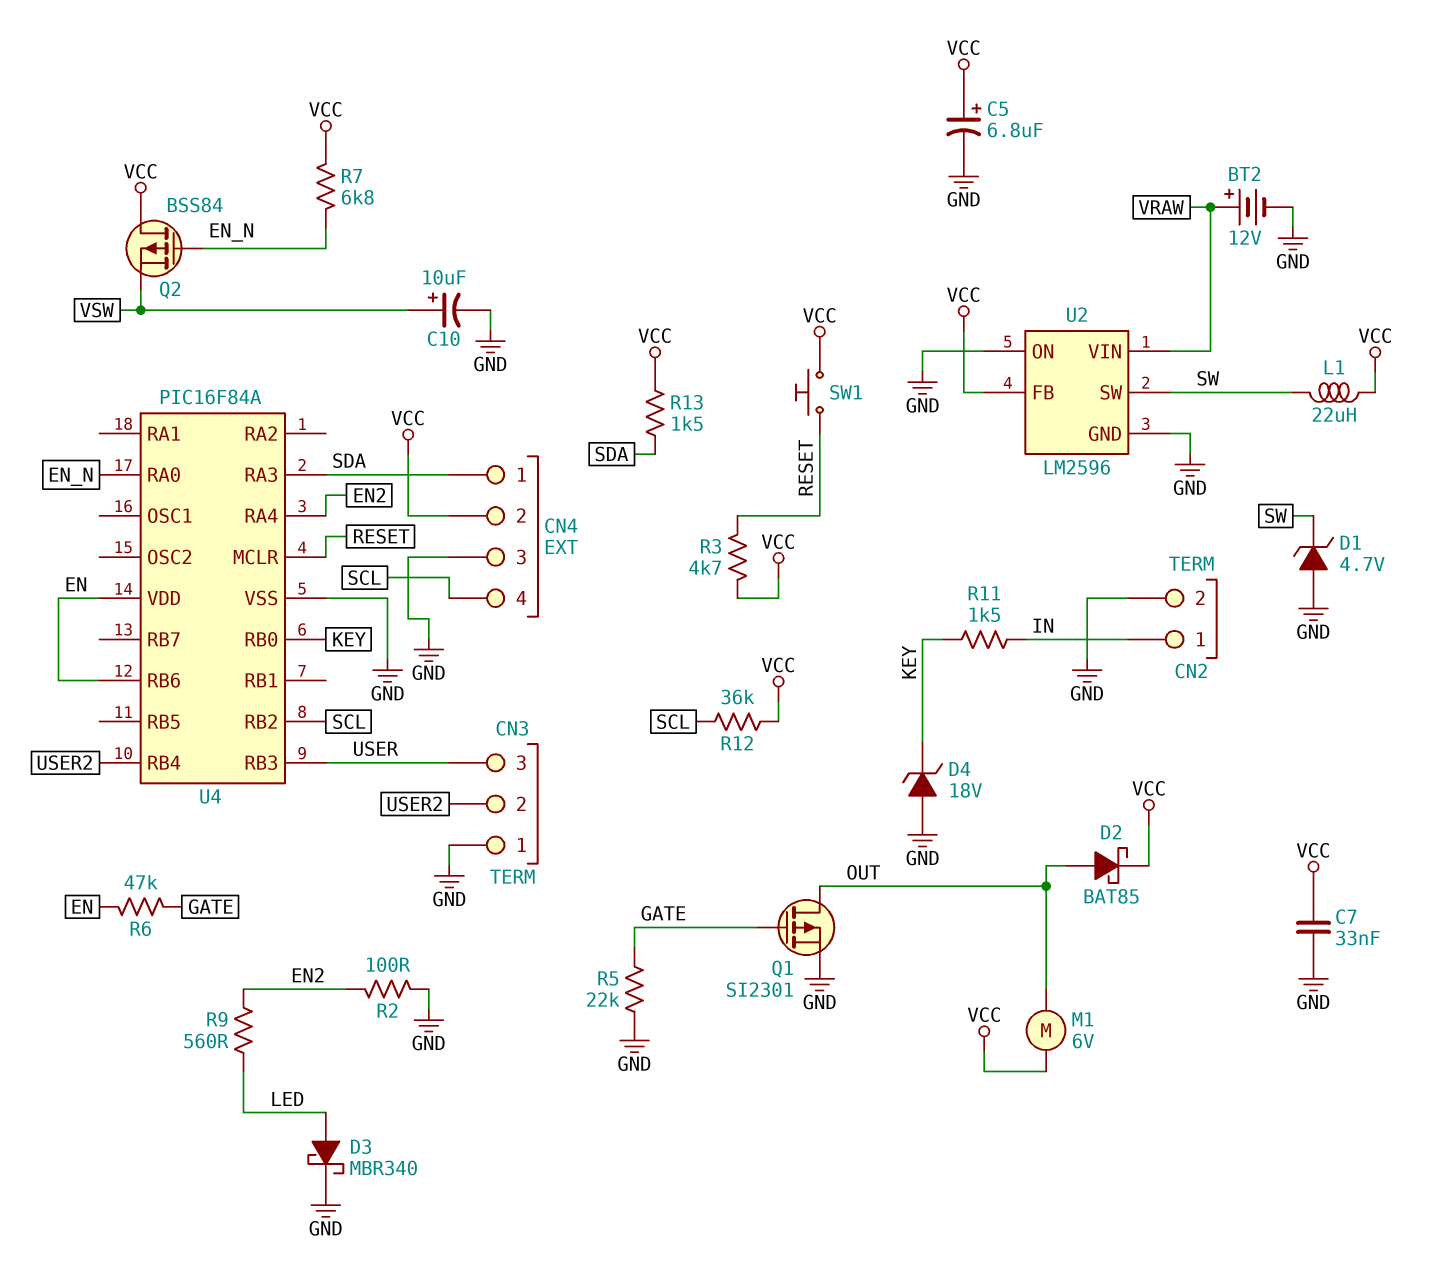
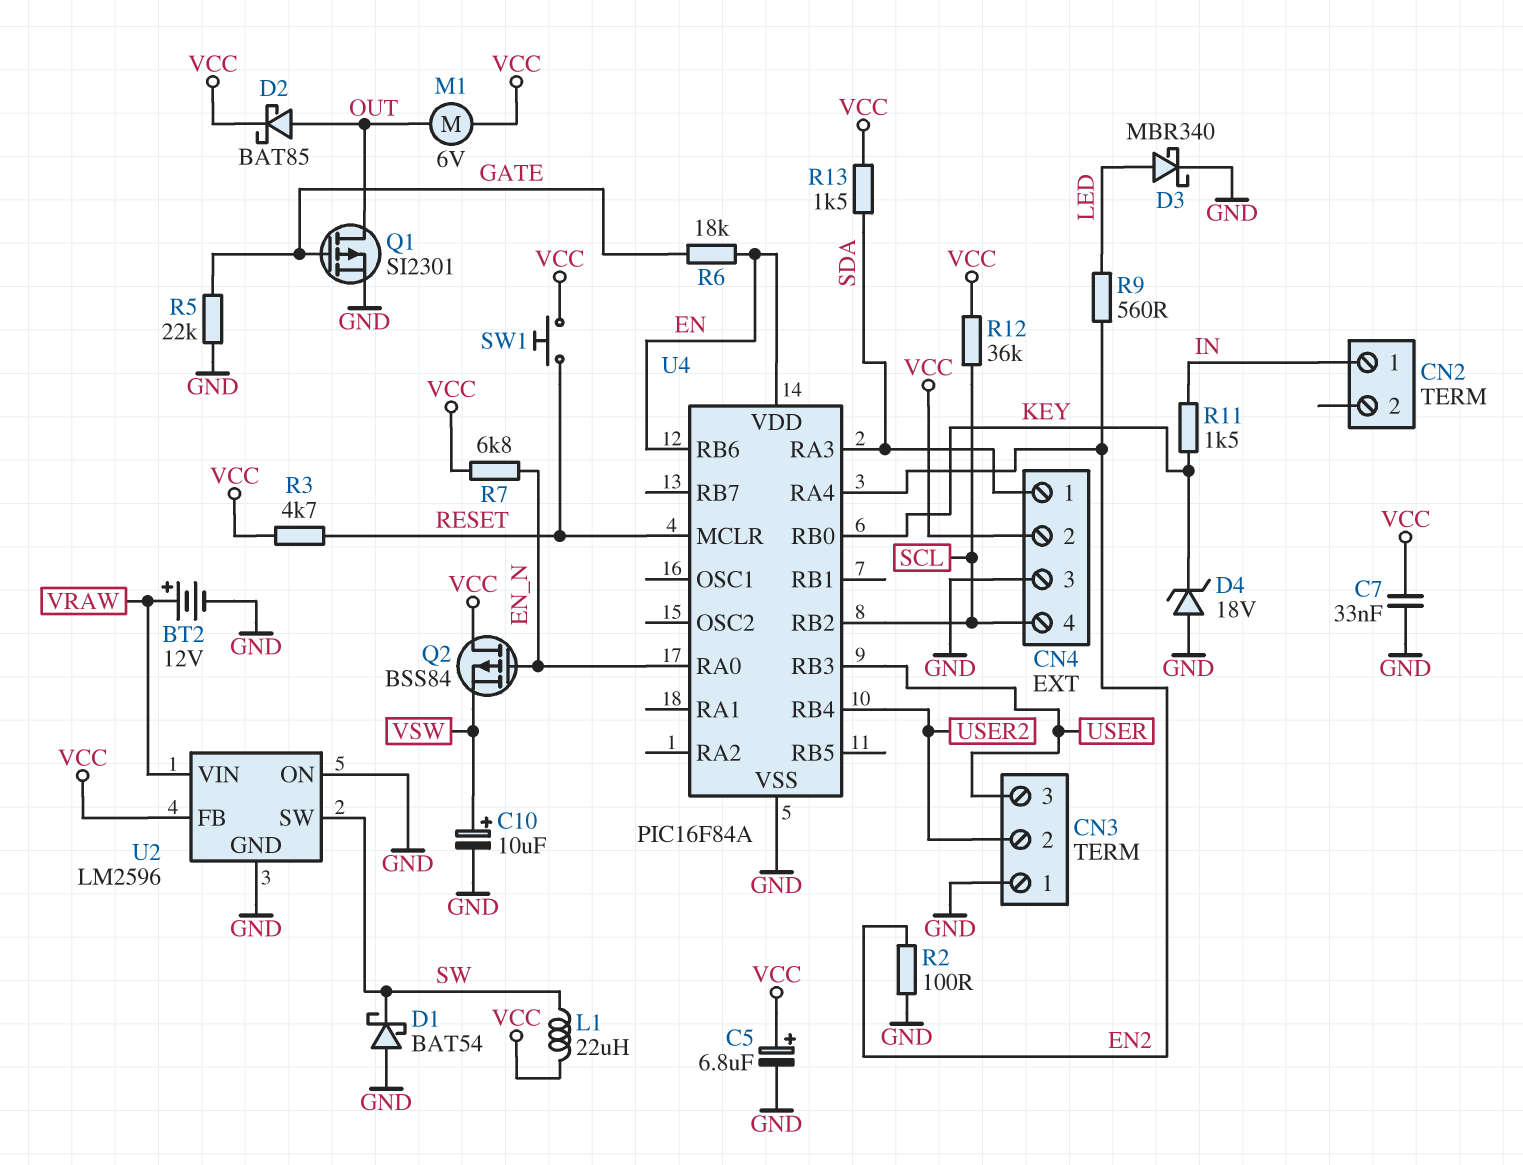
CN2 pin 2: GND -> none
D1: zener 4.7V (A GND, K SW) -> schottky BAT54 (A GND, K SW)
R6: 47k (EN, GATE) -> 18k (EN, GATE)

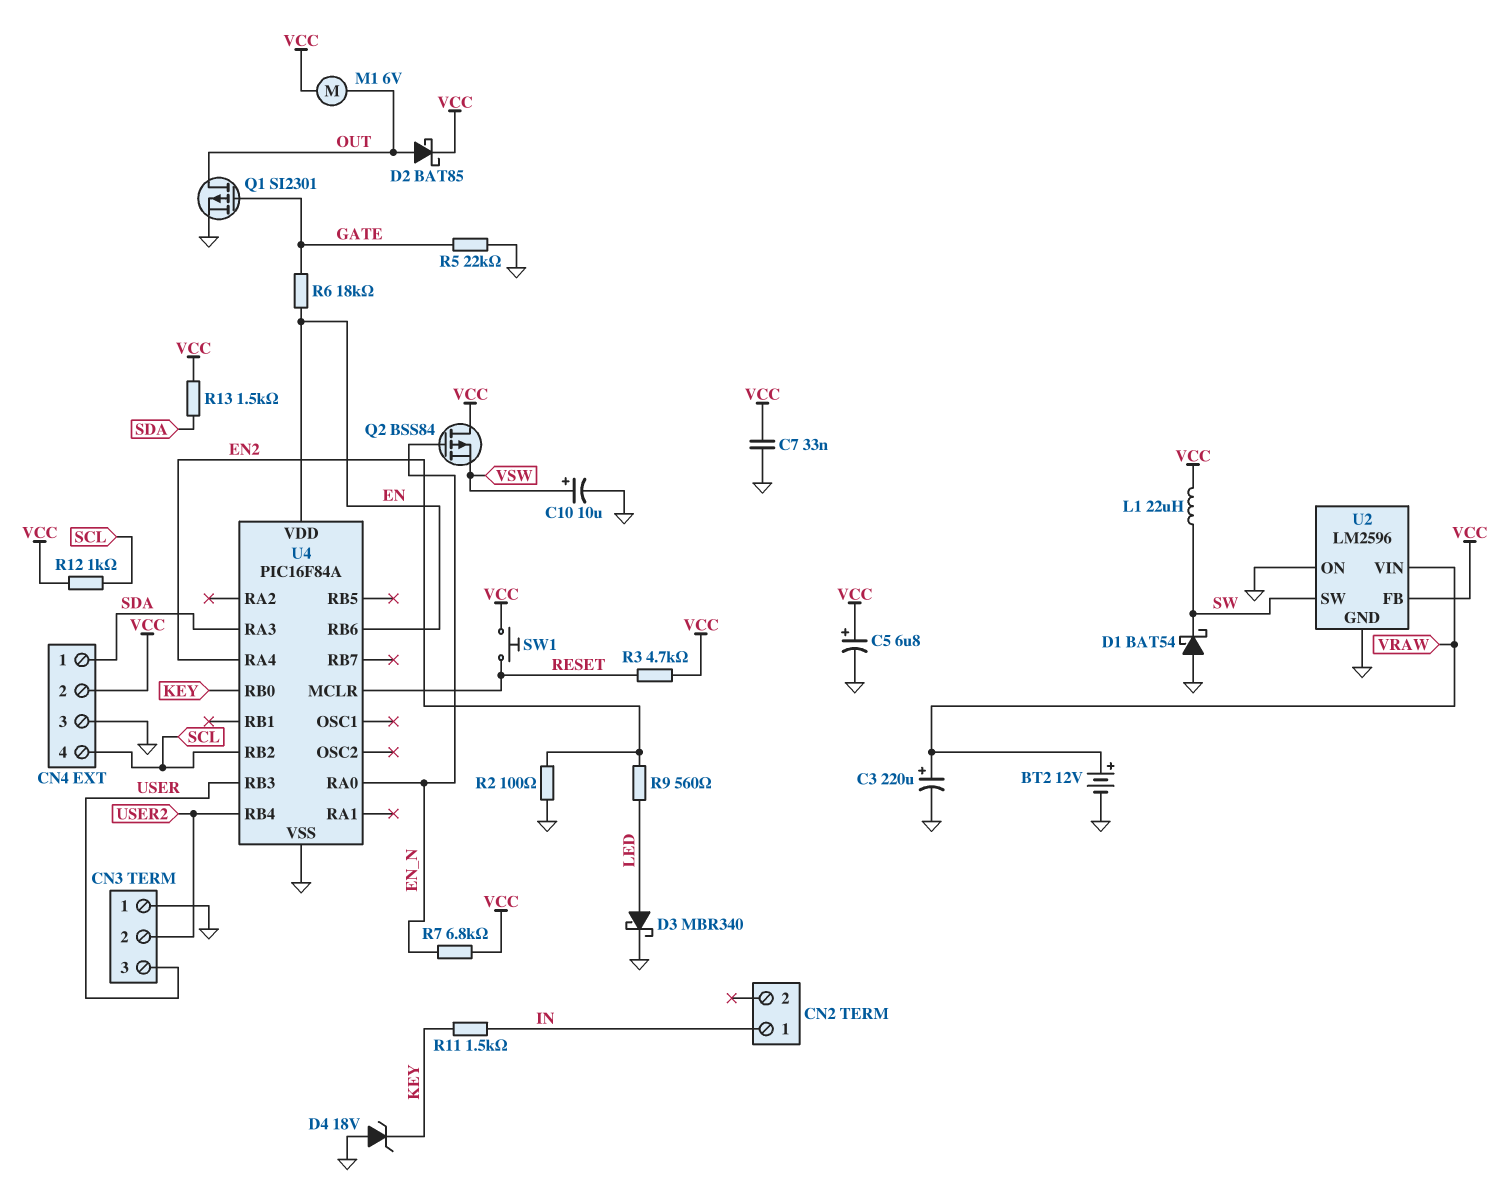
C3: none -> 220uF (plus VRAW, minus GND)
R12: 36k (SCL, VCC) -> 1k (SCL, VCC)

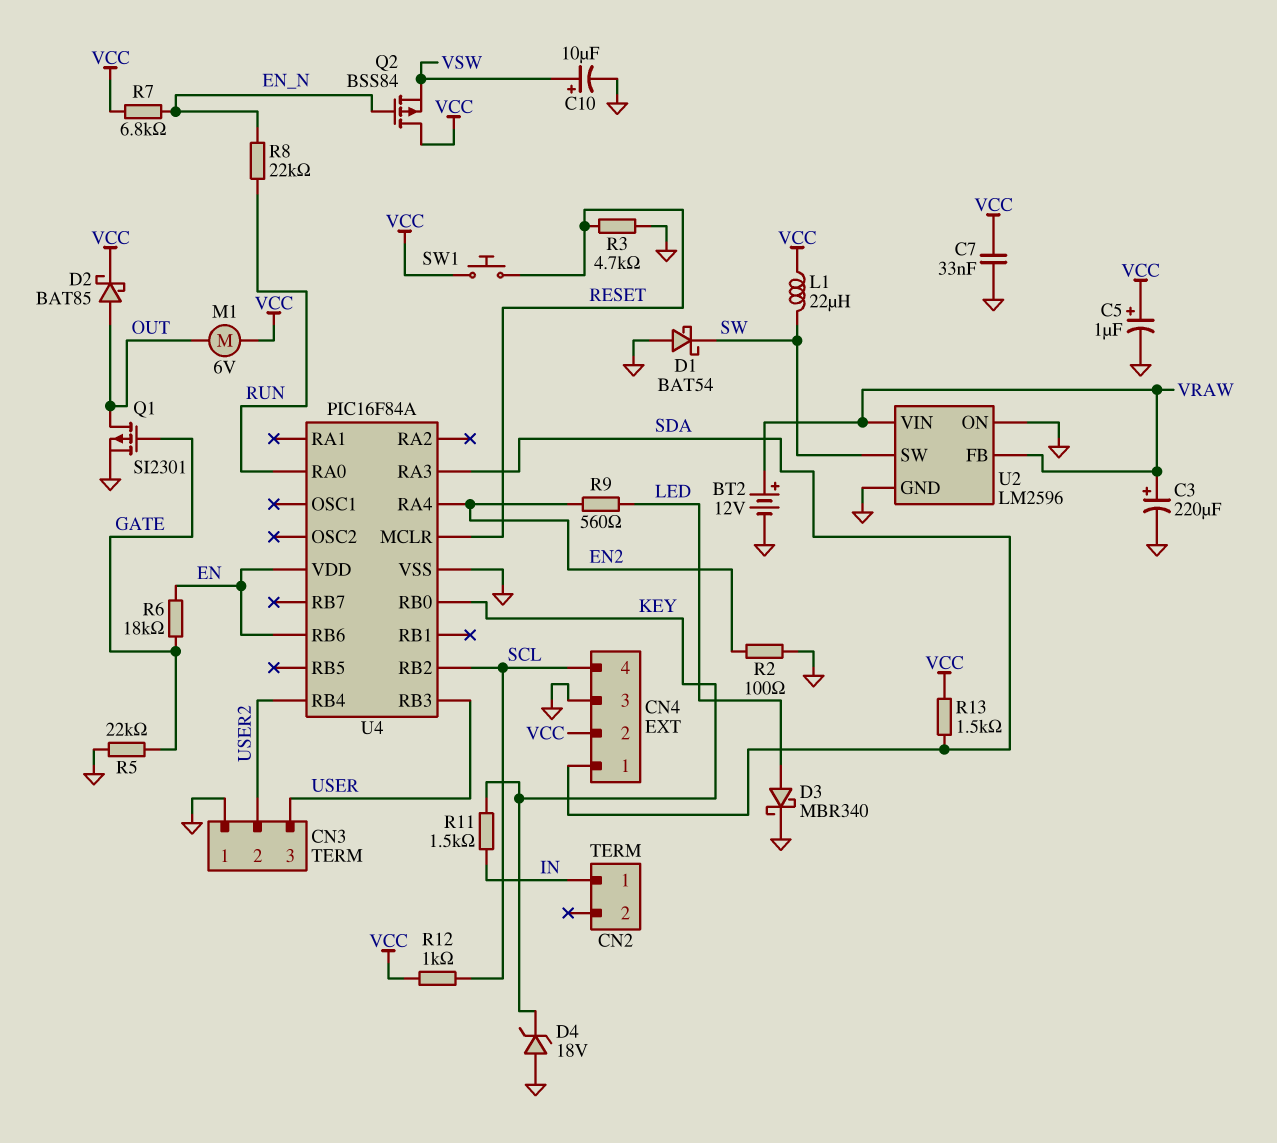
C5: 6.8uF (plus VCC, minus GND) -> 1uF (plus VCC, minus GND)
R3: 4.7k (RESET, VCC) -> 4.7k (GND, RESET)
R8: none -> 22k (EN_N, RUN)
U2 pin FB: VCC -> VRAW
U4 pin RA0: EN_N -> RUN

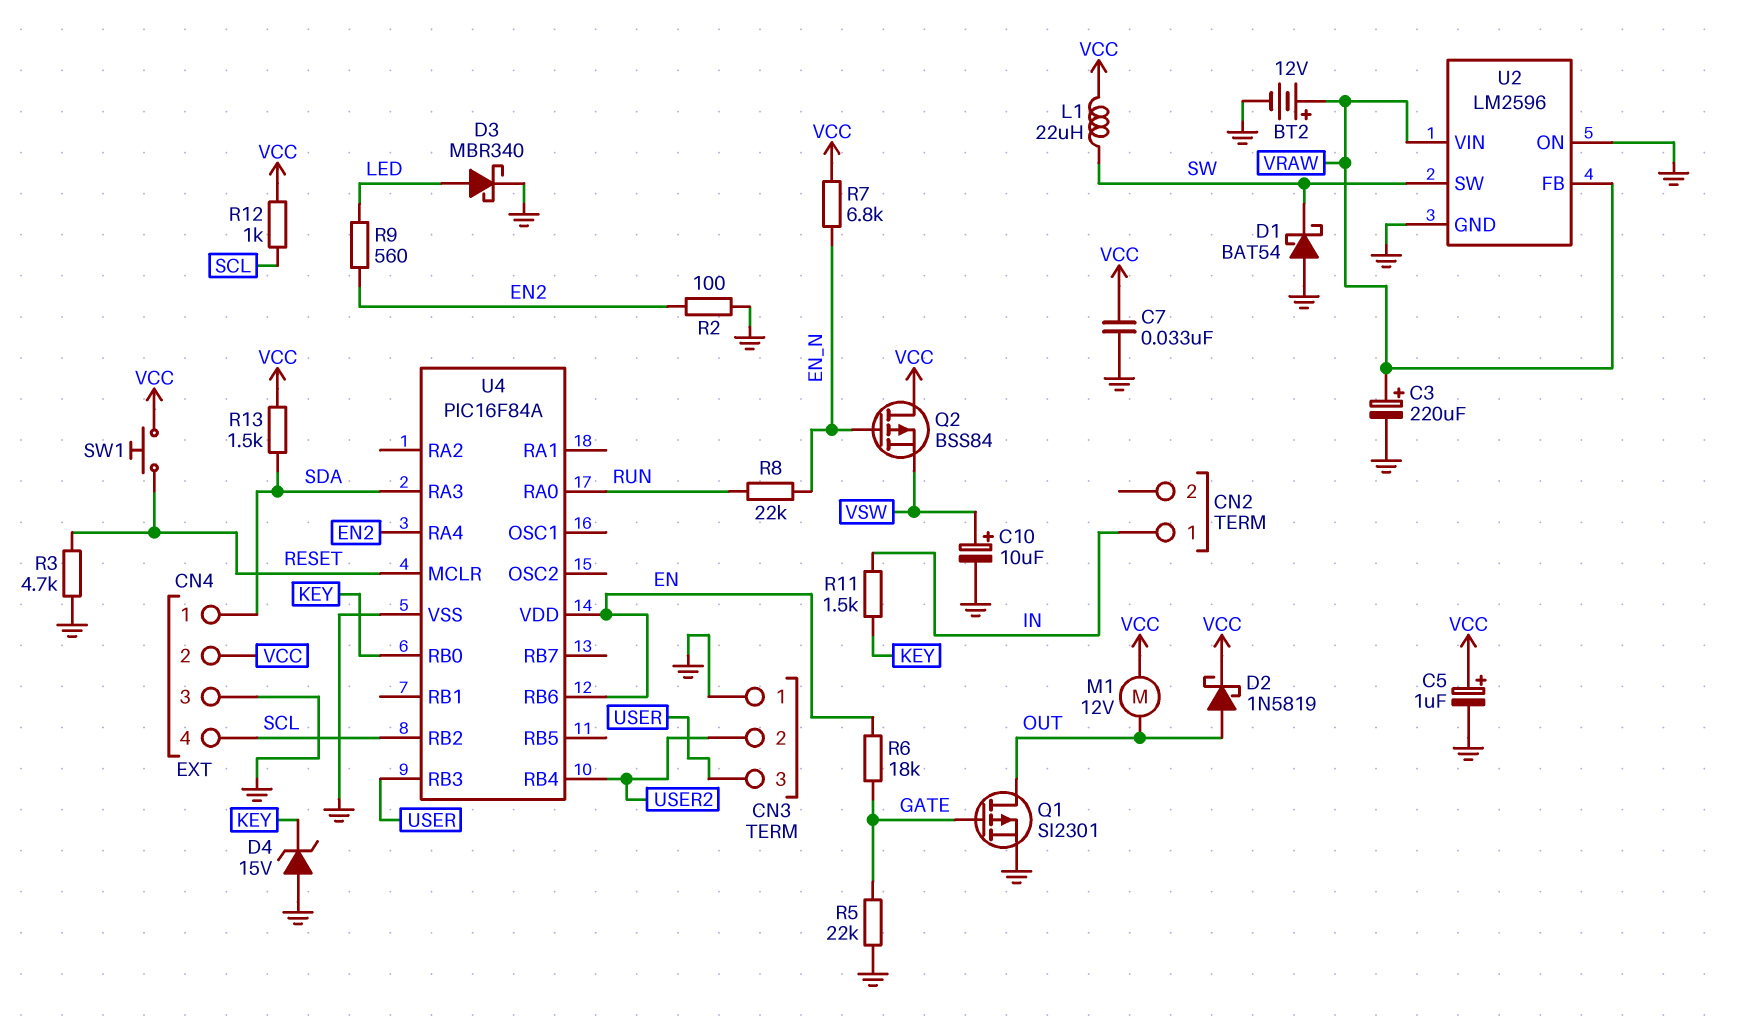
D2: schottky BAT85 (A OUT, K VCC) -> schottky 1N5819 (A OUT, K VCC)
D4: zener 18V (A GND, K KEY) -> zener 15V (A GND, K KEY)
M1: motor 6V (OUT, VCC) -> motor 12V (OUT, VCC)

